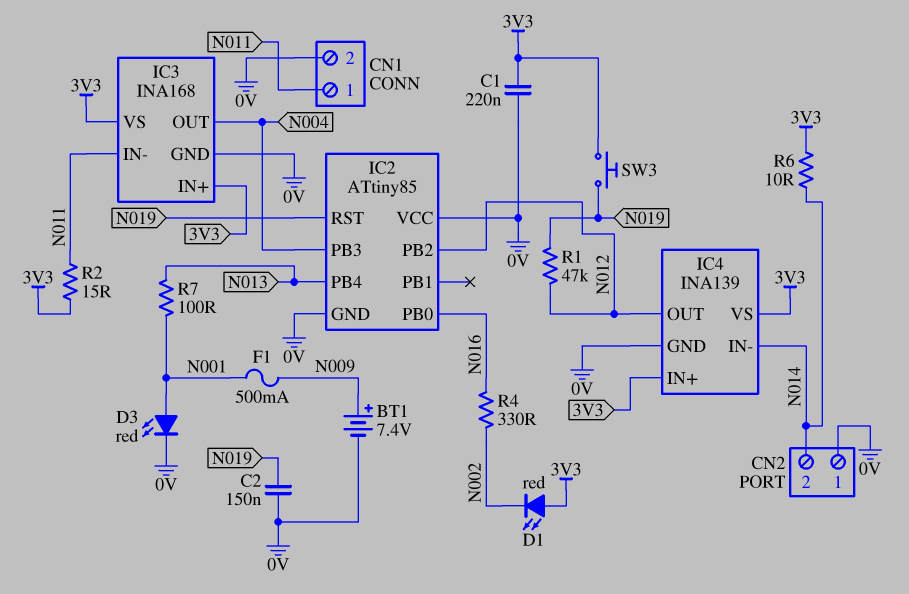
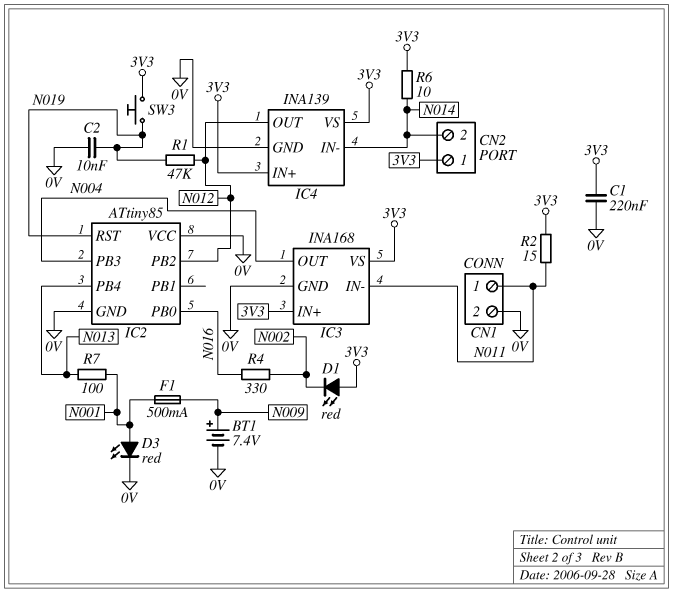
C2: 150nF (0V, N019) -> 10nF (0V, N019)
CN2 pin 1: 0V -> 3V3

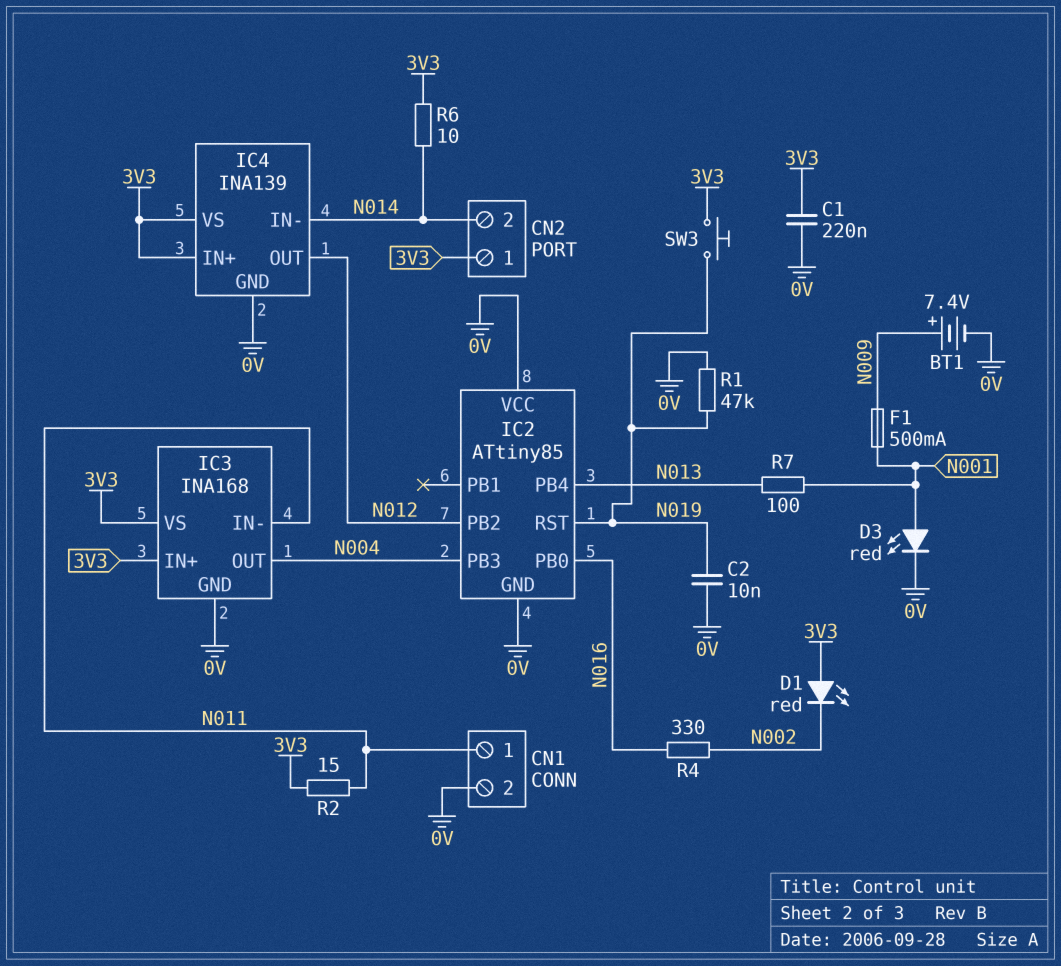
R1: 47k (N012, N019) -> 47k (0V, N019)

